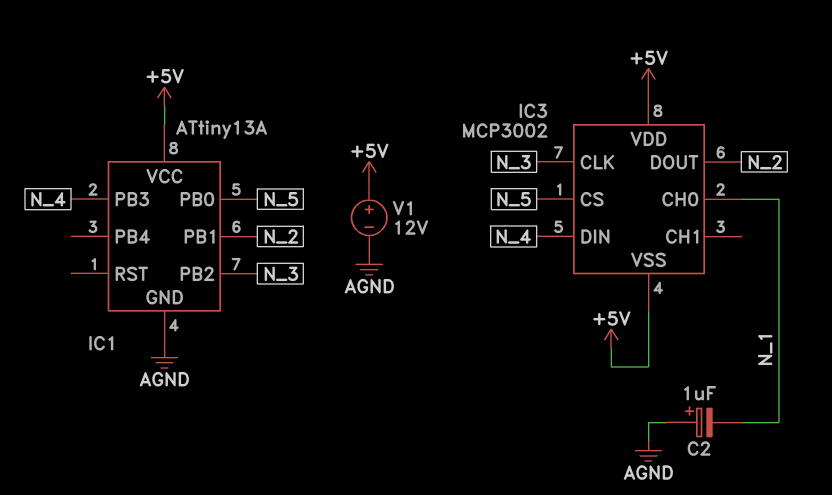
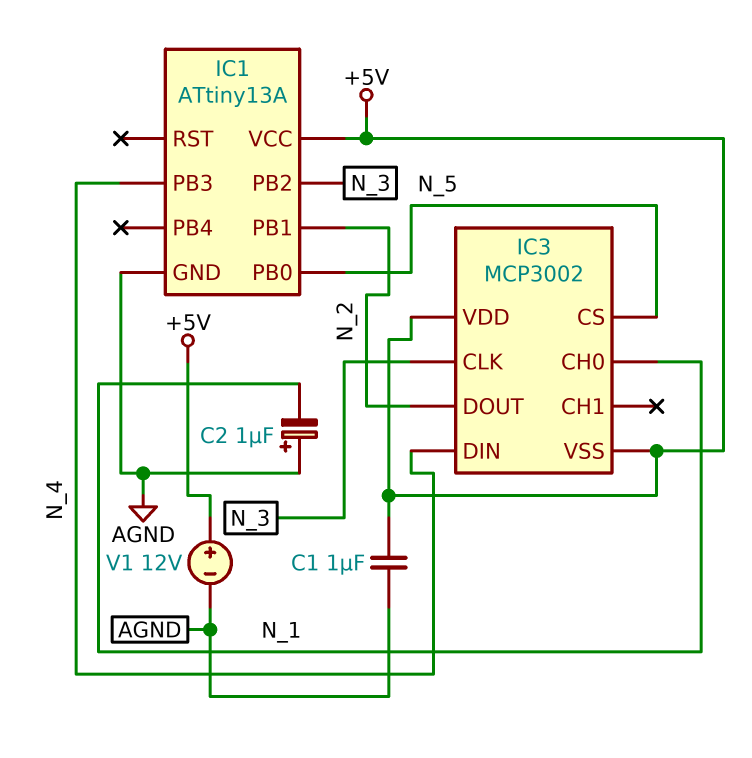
C1: none -> 1uF (+5V, AGND)

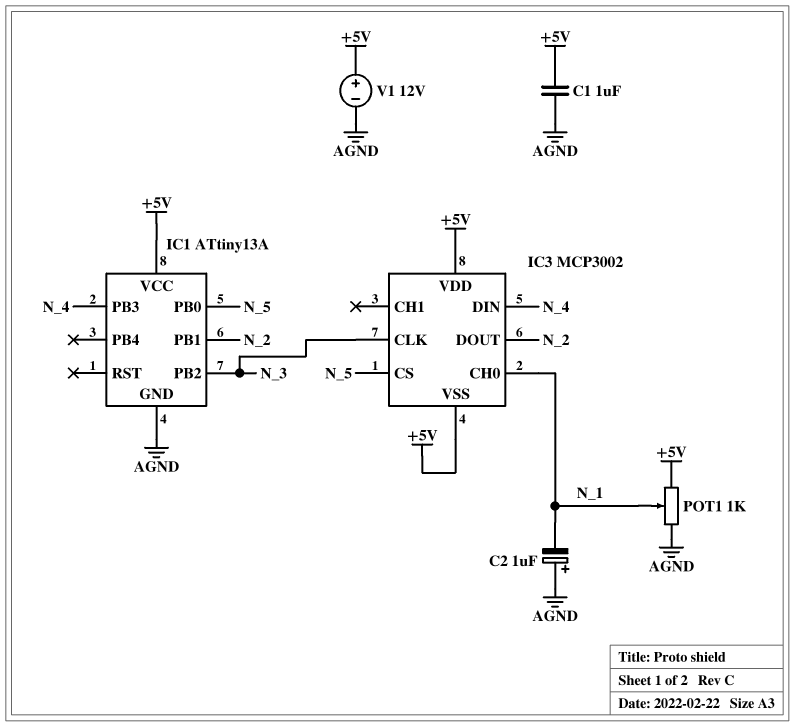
POT1: none -> 1k (+5V, AGND, wiper N_1)

